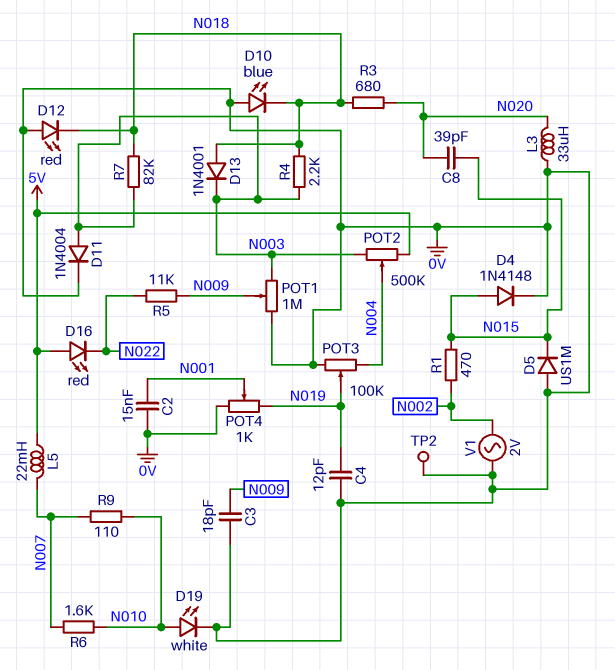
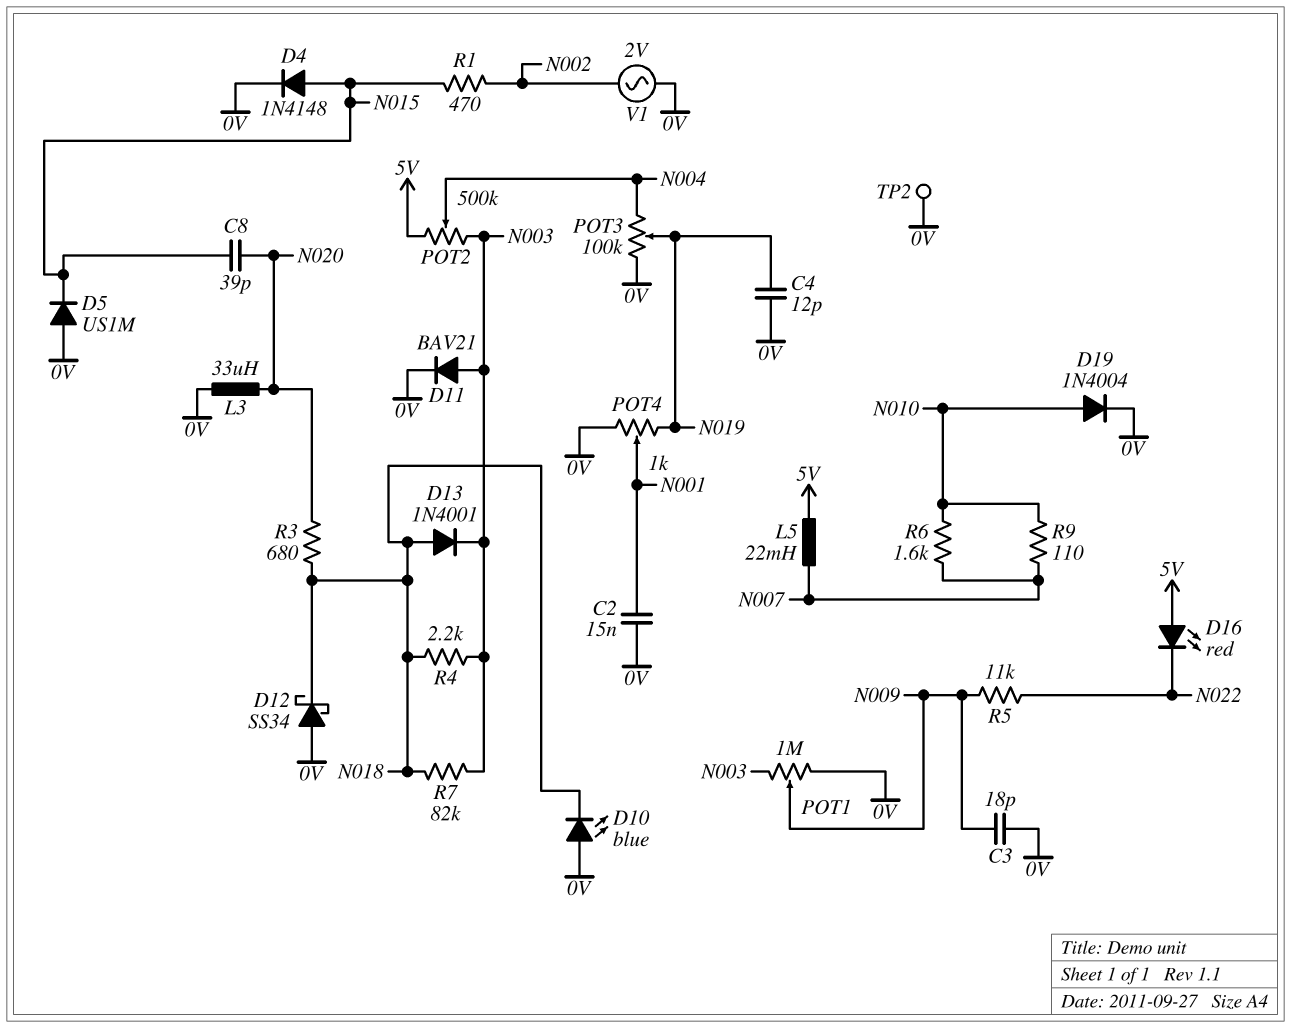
D11: diode 1N4004 (A N003, K 0V) -> diode BAV21 (A N003, K 0V)
D12: LED red (A 0V, K N018) -> schottky SS34 (A 0V, K N018)
D19: LED white (A N010, K 0V) -> diode 1N4004 (A N010, K 0V)

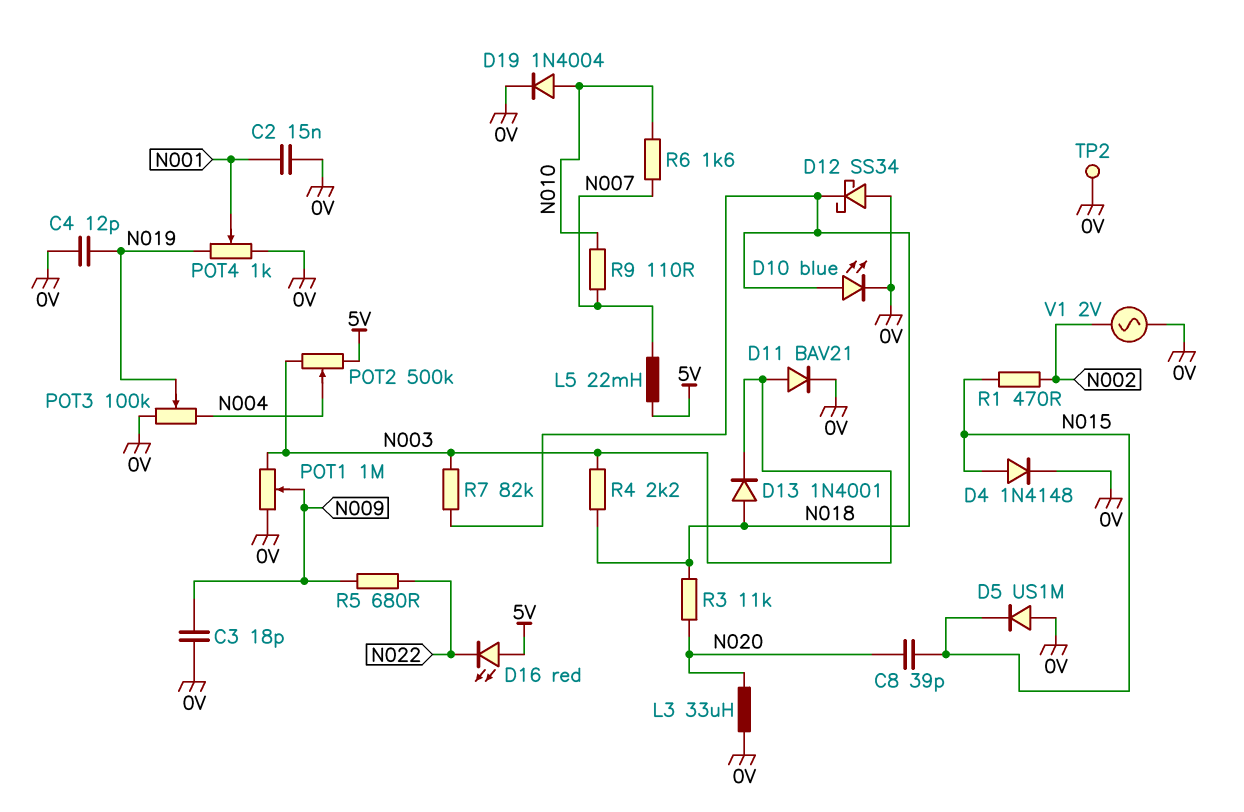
D10: LED blue (A 0V, K N018) -> LED blue (A N018, K 0V)
R3: 680 (N018, N020) -> 11k (N018, N020)
R5: 11k (N009, N022) -> 680 (N009, N022)

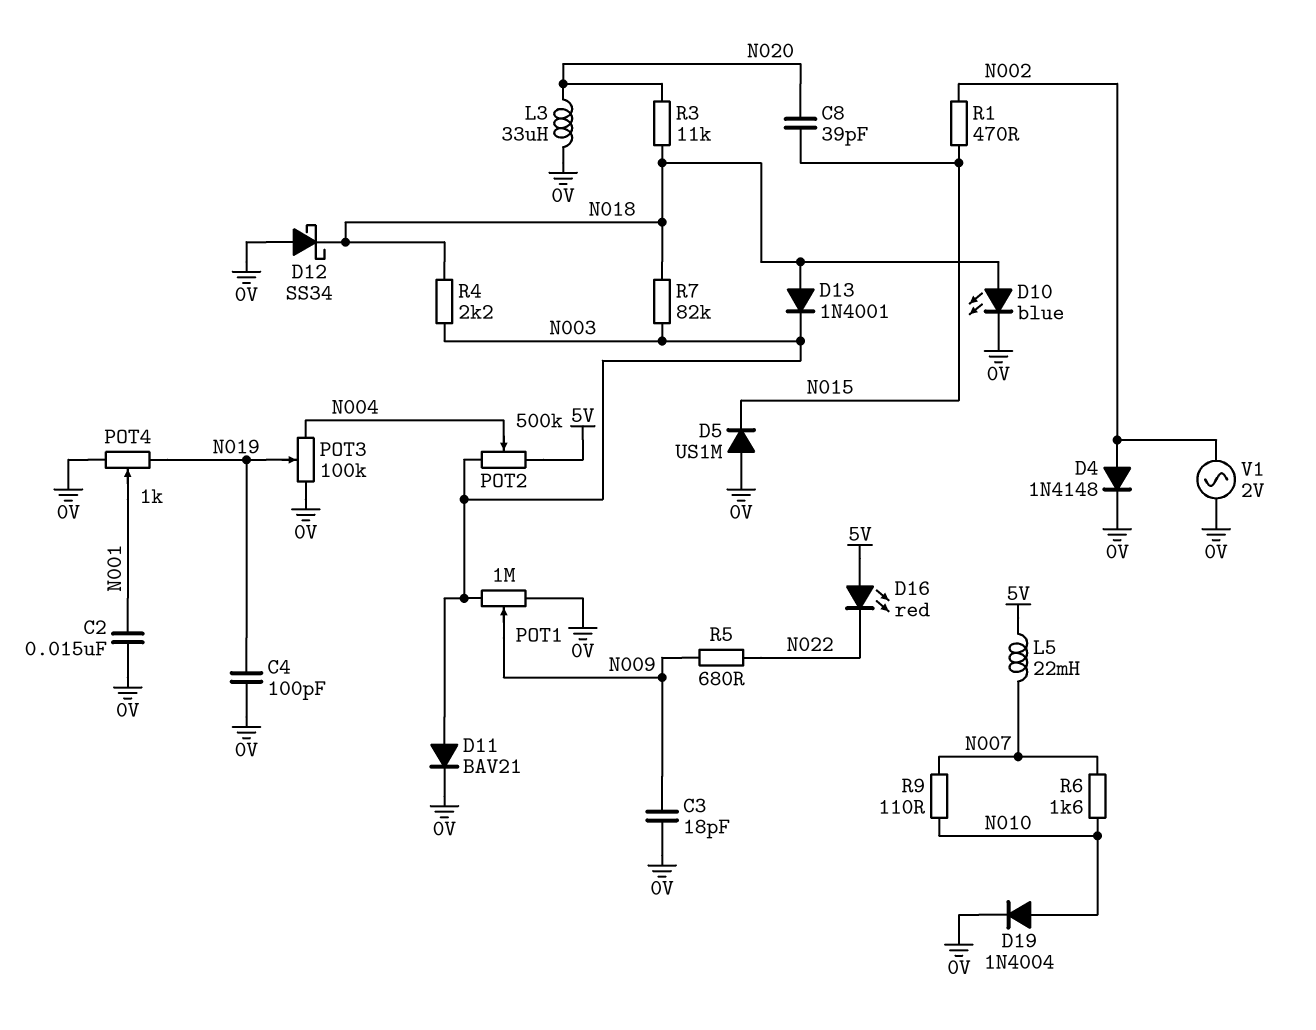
C4: 12pF (0V, N019) -> 100pF (0V, N019)
D4: diode 1N4148 (A N015, K 0V) -> diode 1N4148 (A N002, K 0V)
TP2: test point (0V) -> none

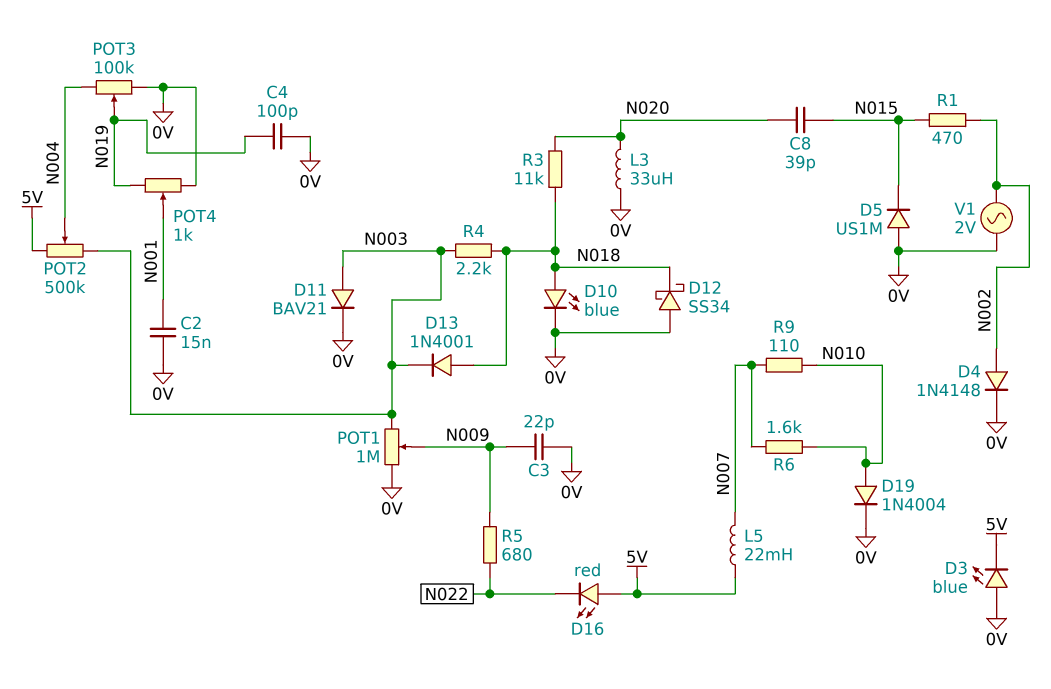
C3: 18pF (0V, N009) -> 22pF (0V, N009)
D3: none -> LED blue (A 0V, K 5V)
R7: 82k (N003, N018) -> none

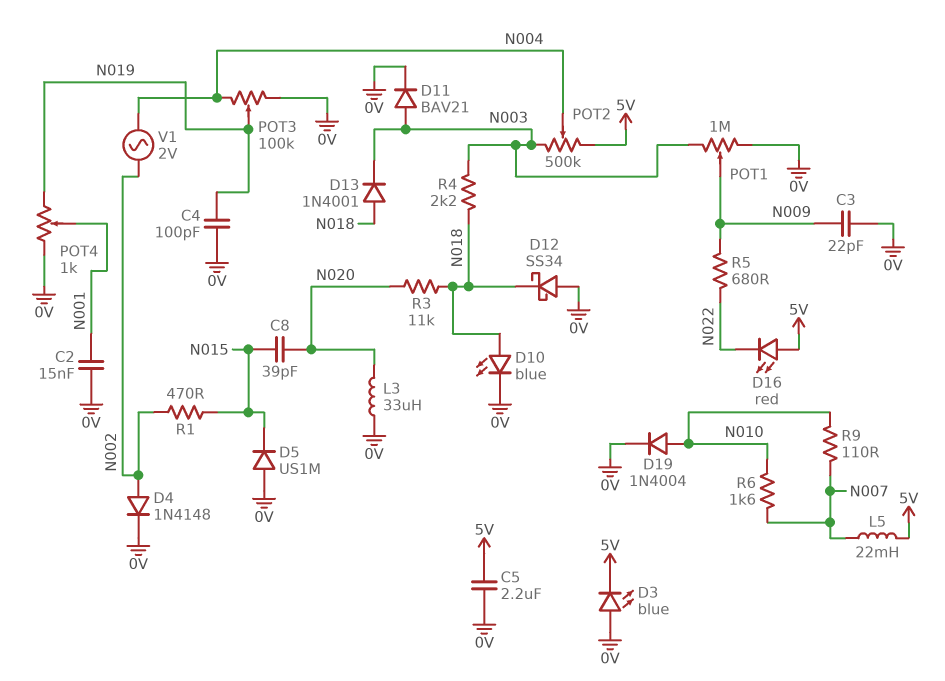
C5: none -> 2.2uF (0V, 5V)
V1: AC 2V (0V, N002) -> AC 2V (N002, N004)

